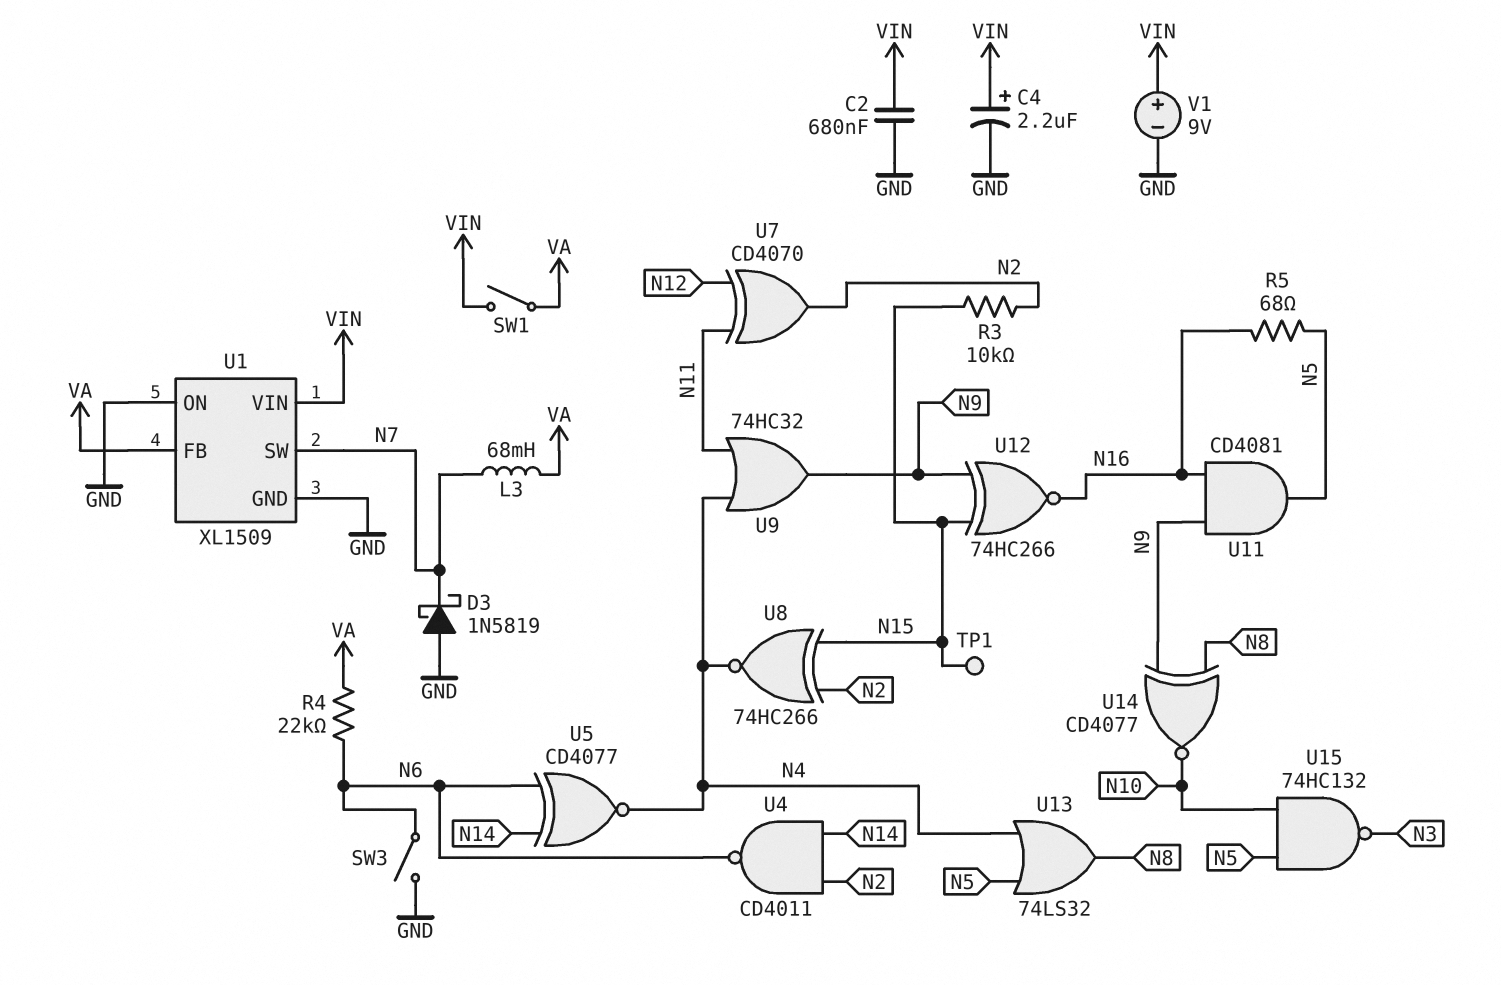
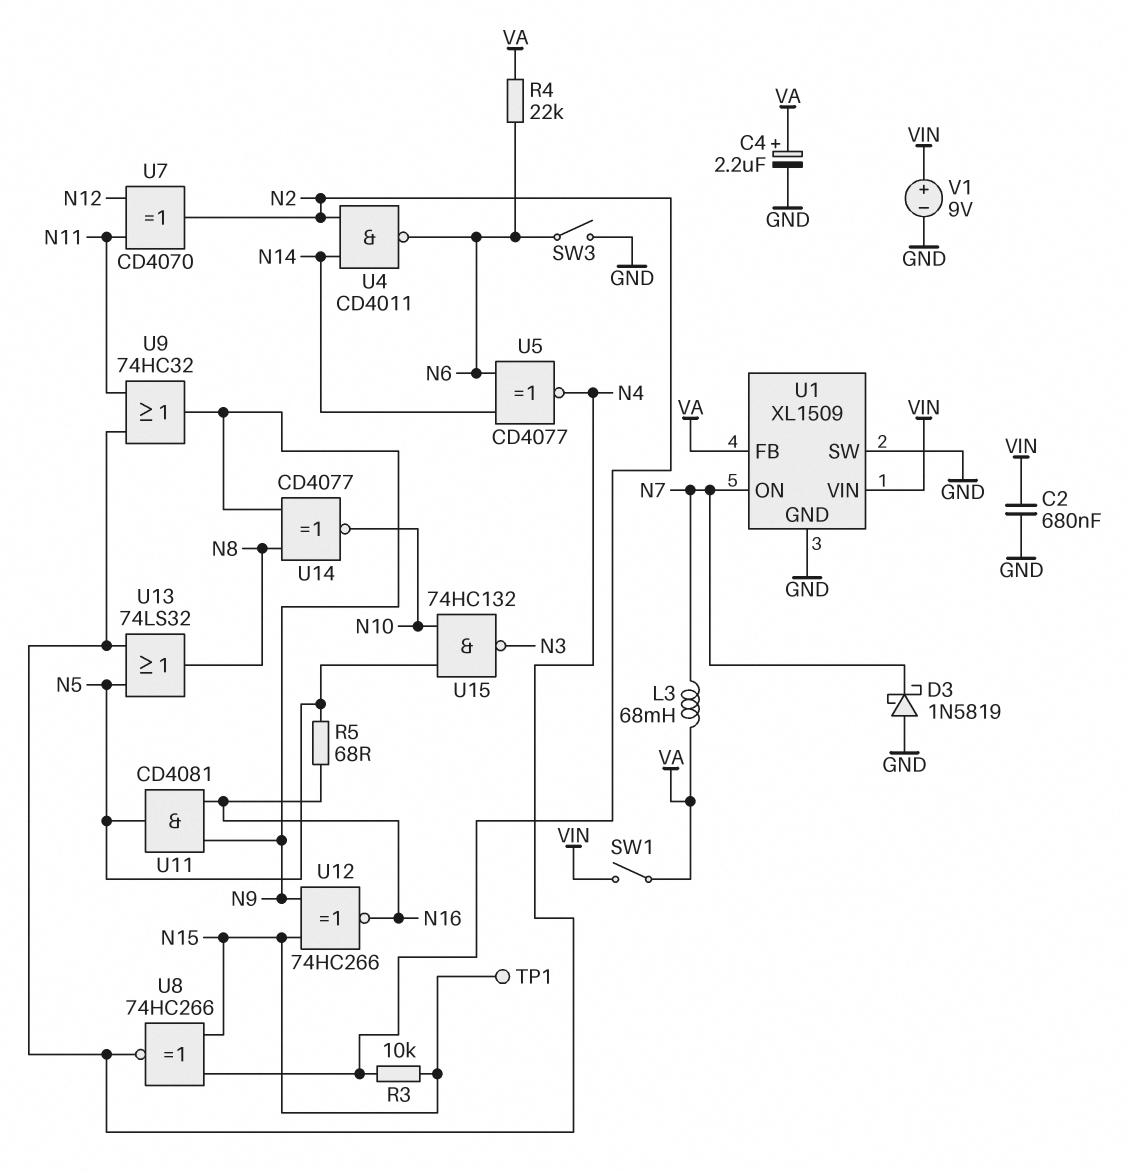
C4: 2.2uF (plus VIN, minus GND) -> 2.2uF (plus VA, minus GND)
U1 pin ON: GND -> N7
U1 pin SW: N7 -> GND

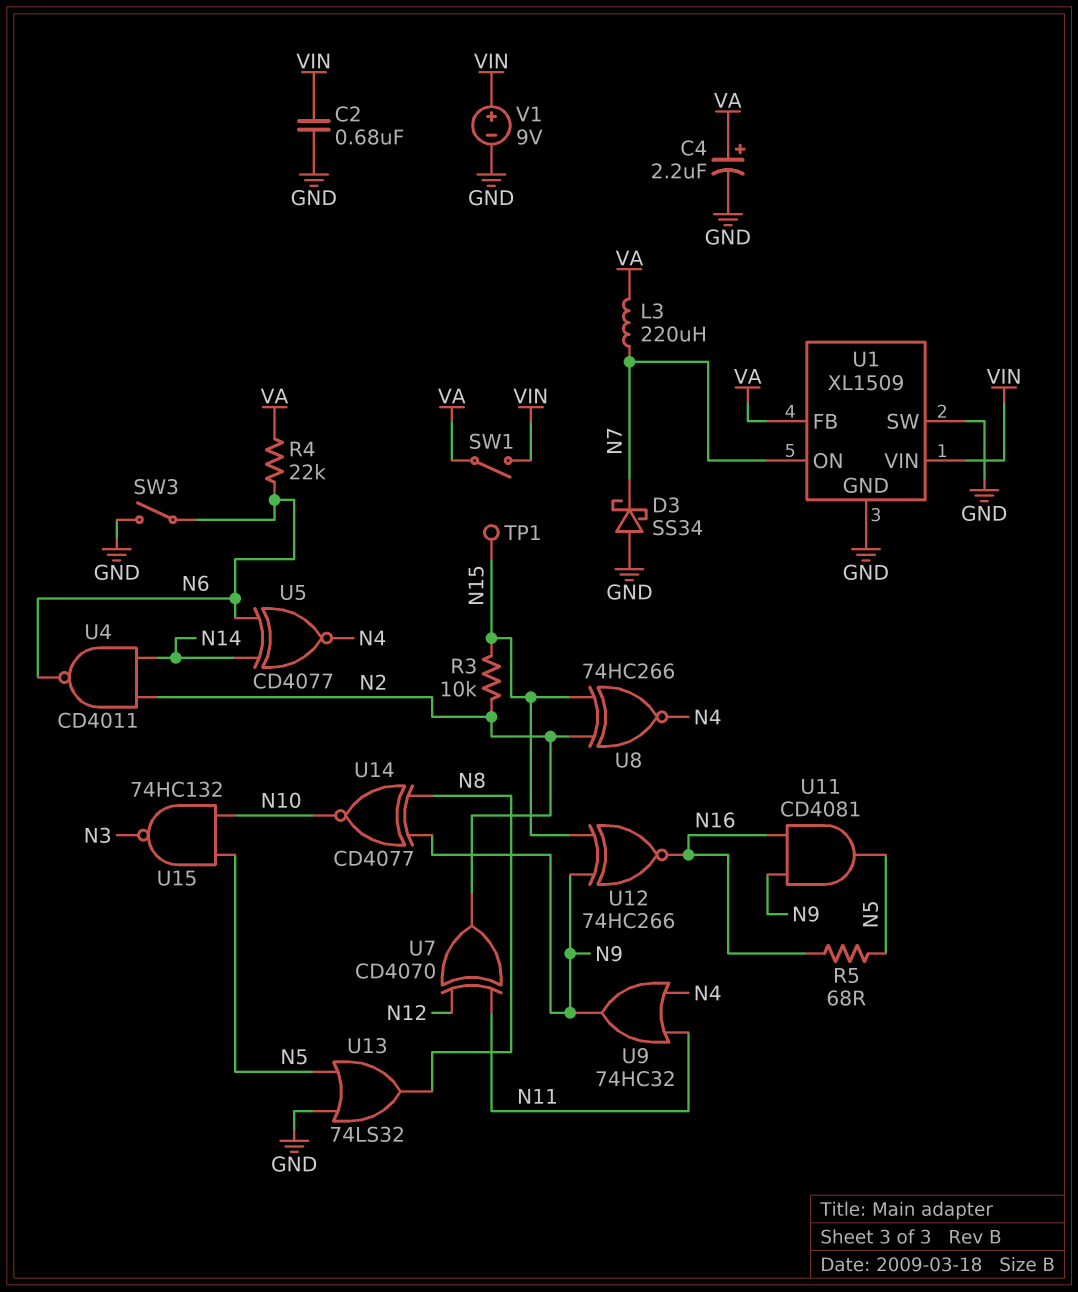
D3: schottky 1N5819 (A GND, K N7) -> schottky SS34 (A GND, K N7)
L3: 68mH (N7, VA) -> 220uH (N7, VA)
U13: OR 74LS32 (in N4, in N5, out N8) -> OR 74LS32 (in GND, in N5, out N8)

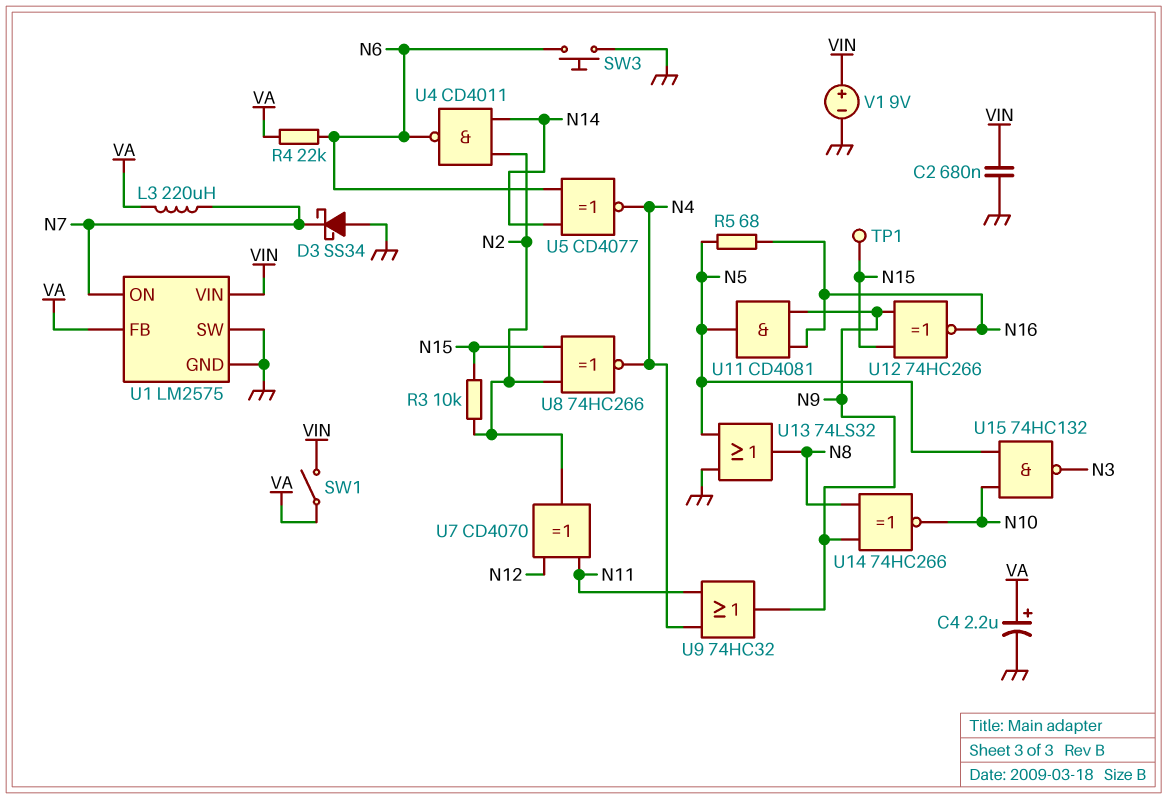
SW3: switch (GND, N6) -> button (GND, N6)
U1: XL1509 -> LM2575
U14: XNOR CD4077 (in N8, in N9, out N10) -> XNOR 74HC266 (in N8, in N9, out N10)

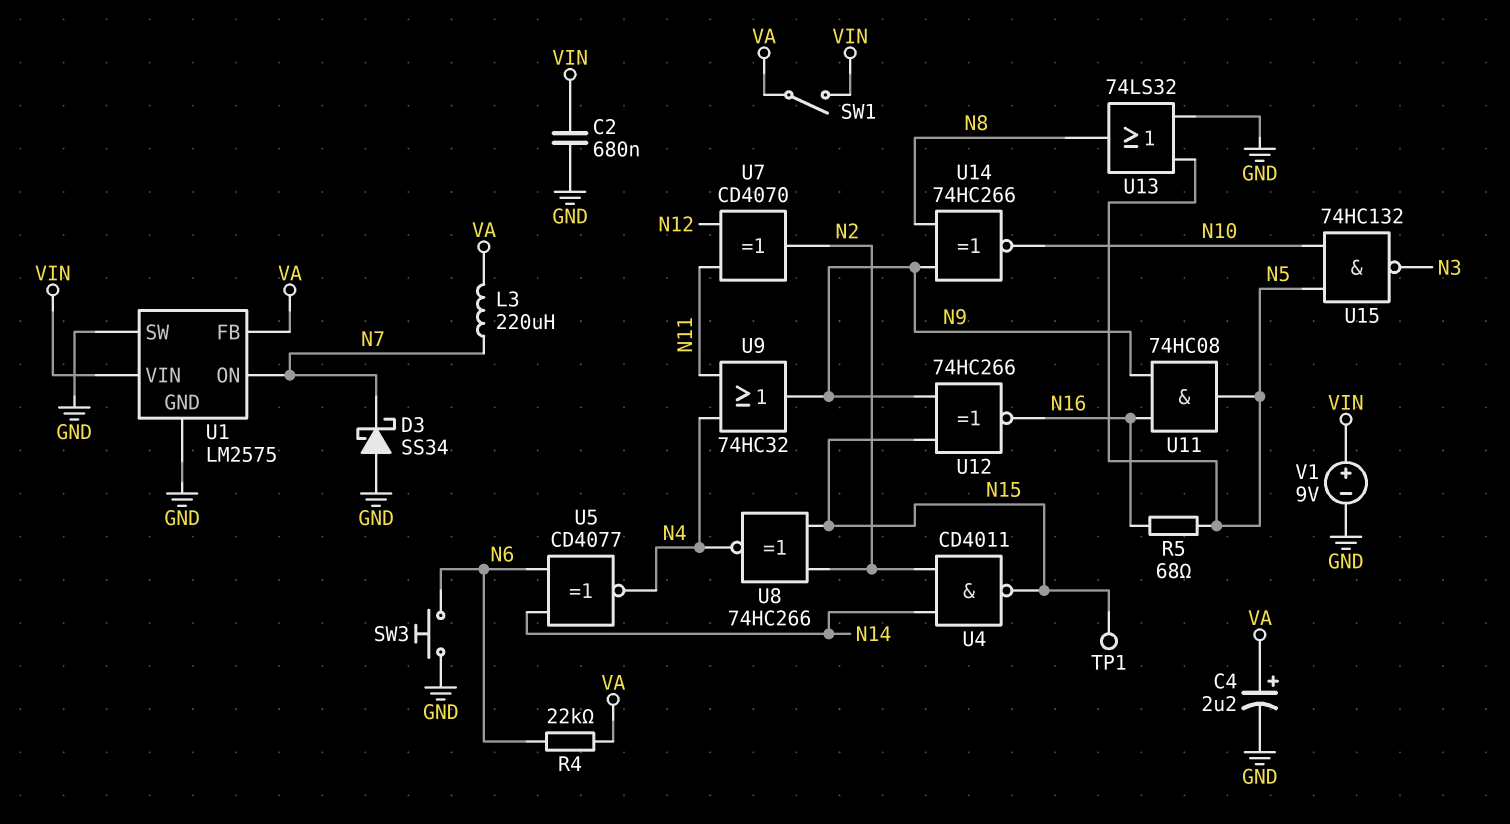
R3: 10k (N2, N15) -> none
U4: NAND CD4011 (in N2, in N14, out N6) -> NAND CD4011 (in N2, in N14, out N15)
U11: AND CD4081 (in N9, in N16, out N5) -> AND 74HC08 (in N9, in N16, out N5)

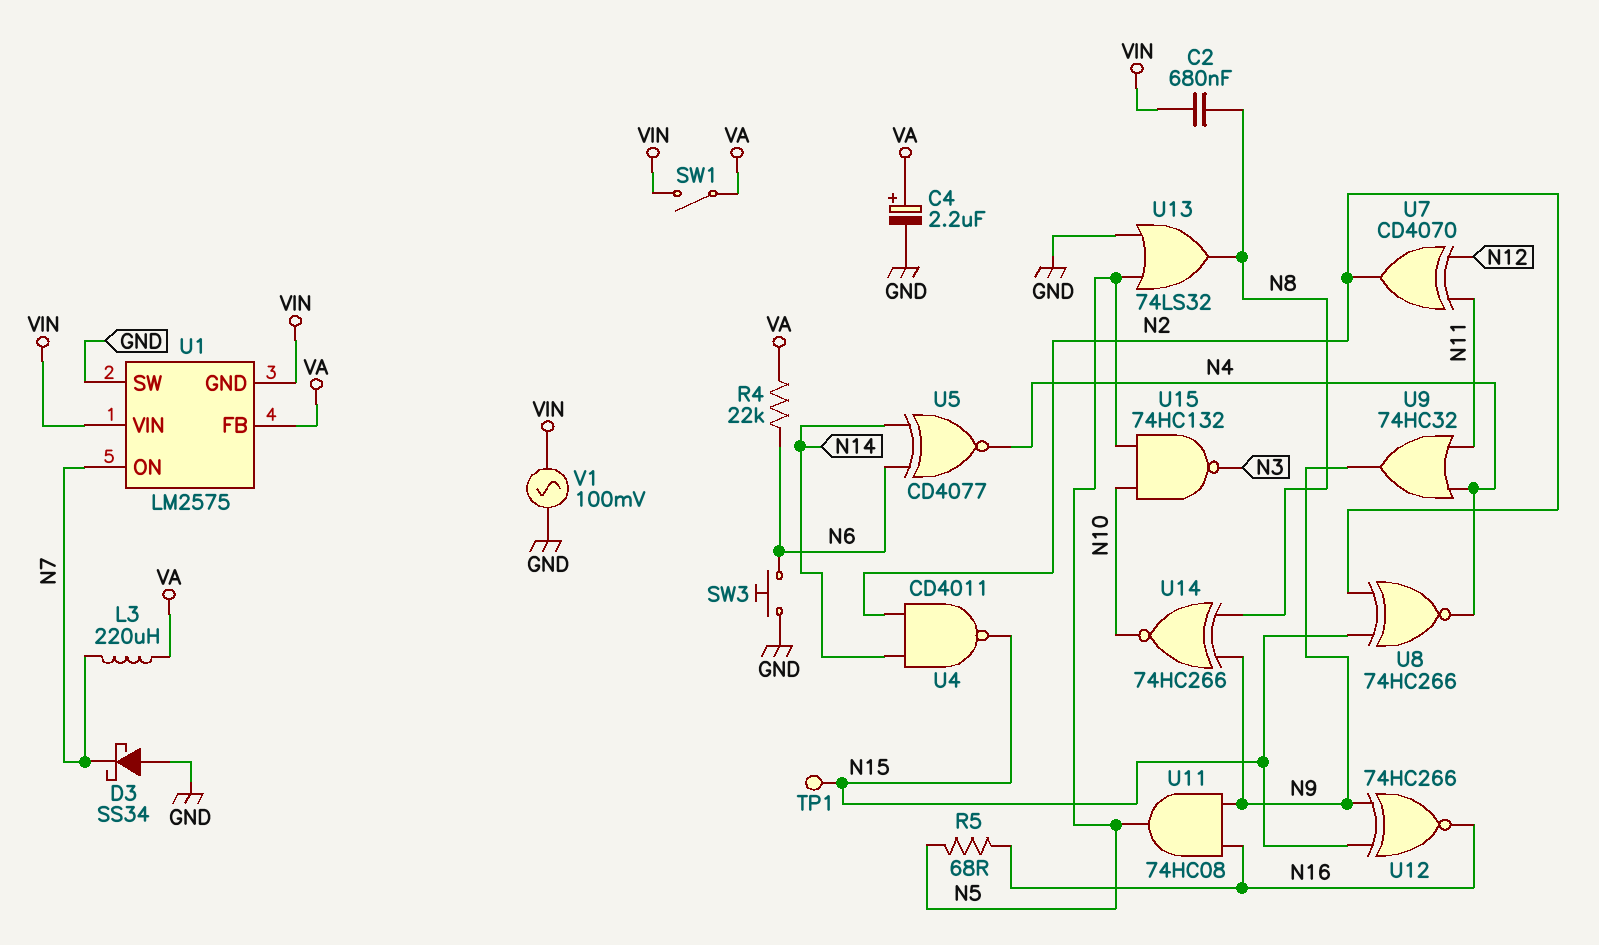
C2: 680nF (GND, VIN) -> 680nF (N8, VIN)
U1 pin GND: GND -> VIN
V1: 9V (plus VIN, minus GND) -> AC 100mV (GND, VIN)

